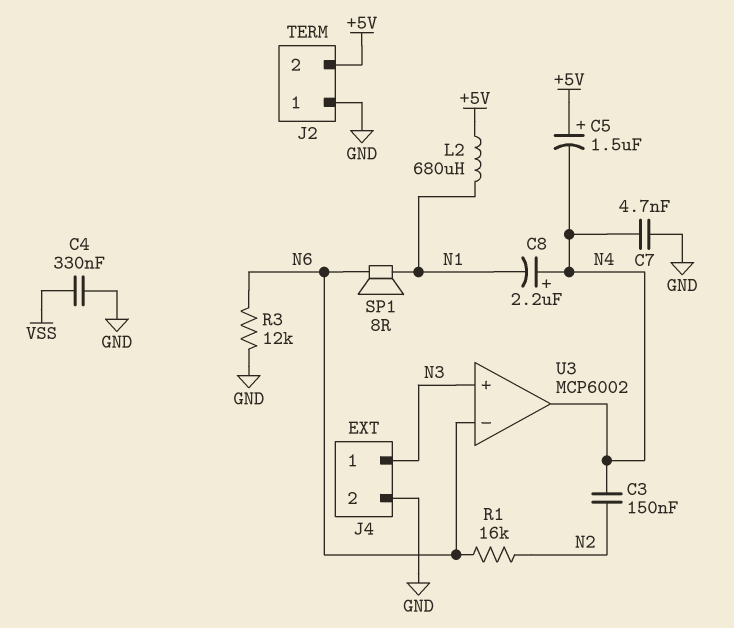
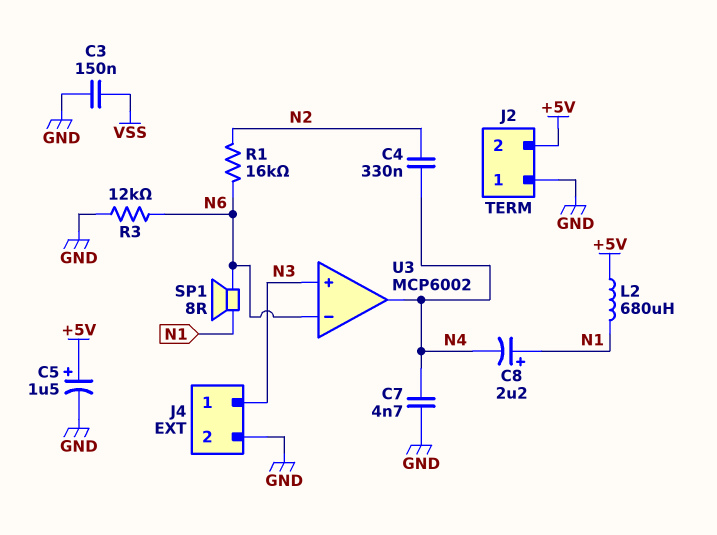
C3: 150nF (N2, N4) -> 150nF (GND, VSS)
C4: 330nF (GND, VSS) -> 330nF (N2, N4)
C5: 1.5uF (plus +5V, minus N4) -> 1.5uF (plus +5V, minus GND)
C8: 2.2uF (plus N4, minus N1) -> 2.2uF (plus N1, minus N4)

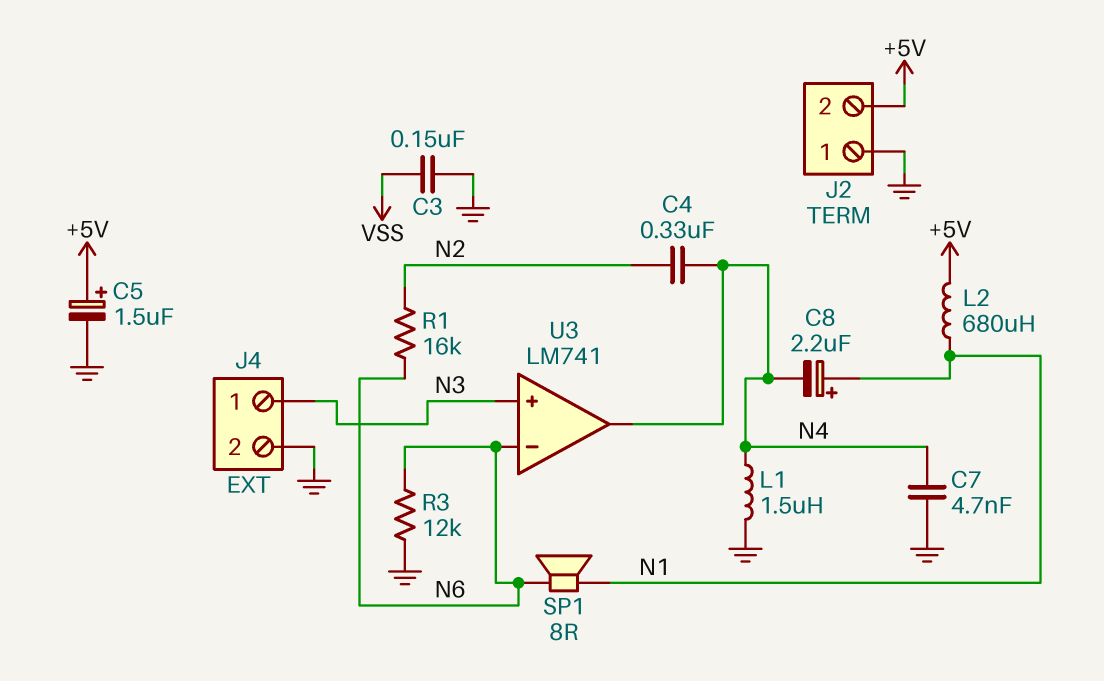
L1: none -> 1.5uH (GND, N4)
U3: MCP6002 -> LM741

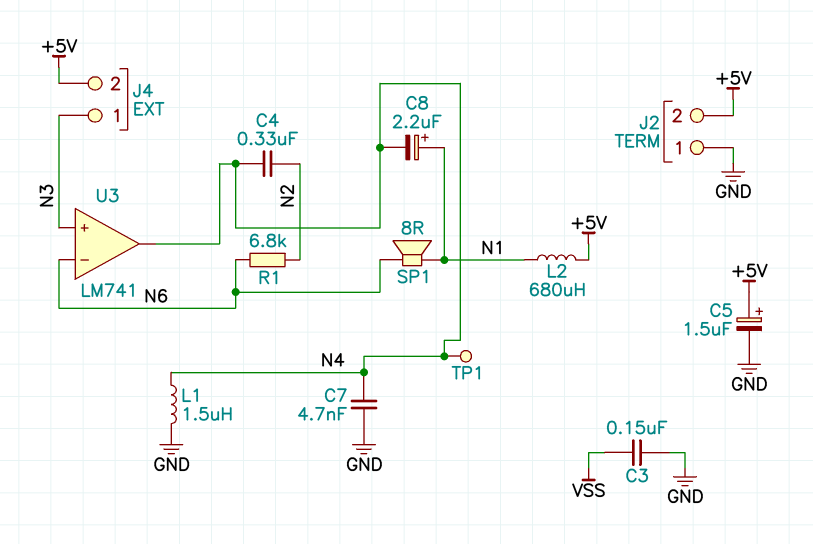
J4 pin 2: GND -> +5V
R1: 16k (N2, N6) -> 6.8k (N2, N6)
R3: 12k (GND, N6) -> none
TP1: none -> test point (N4)

